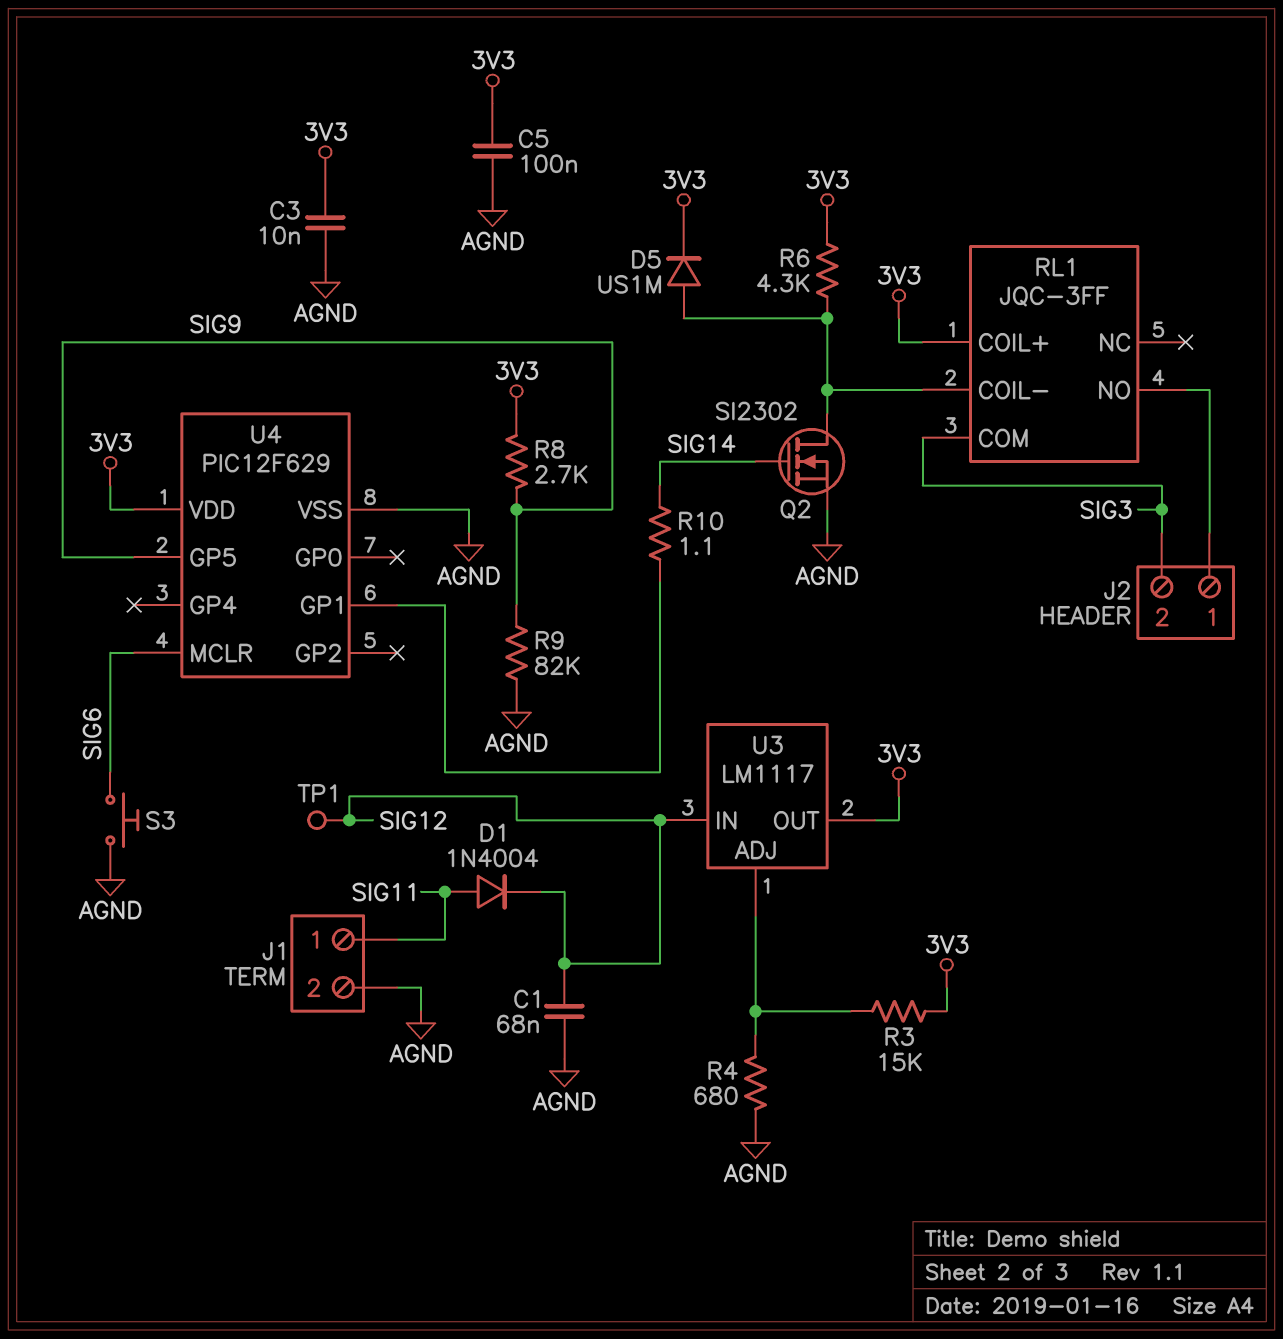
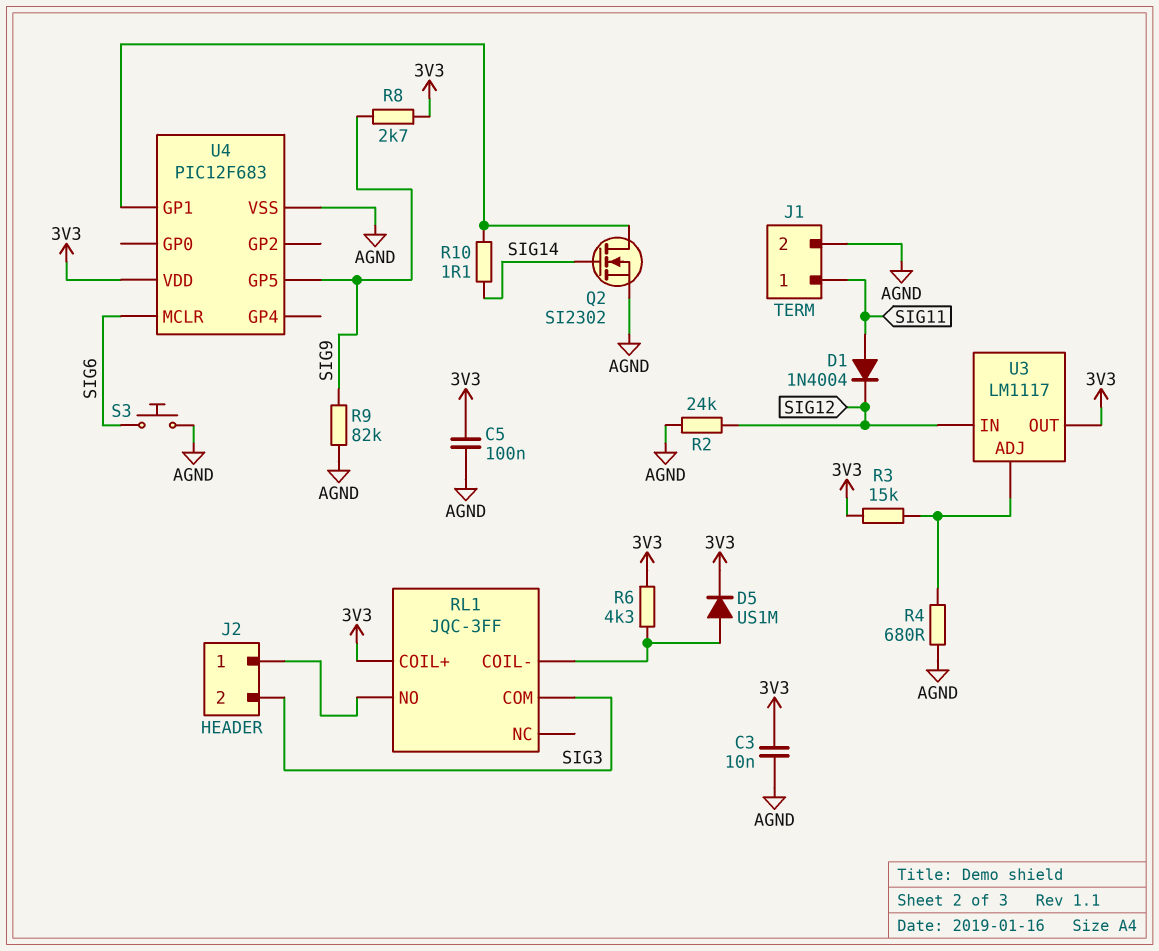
C1: 68nF (AGND, SIG12) -> none
Q2: NMOS SI2302 (G SIG14, D RL1/COIL-, S AGND) -> NMOS SI2302 (G SIG14, D U4/GP1, S AGND)
R2: none -> 24k (AGND, SIG12)
TP1: test point (SIG12) -> none
U4: PIC12F629 -> PIC12F683

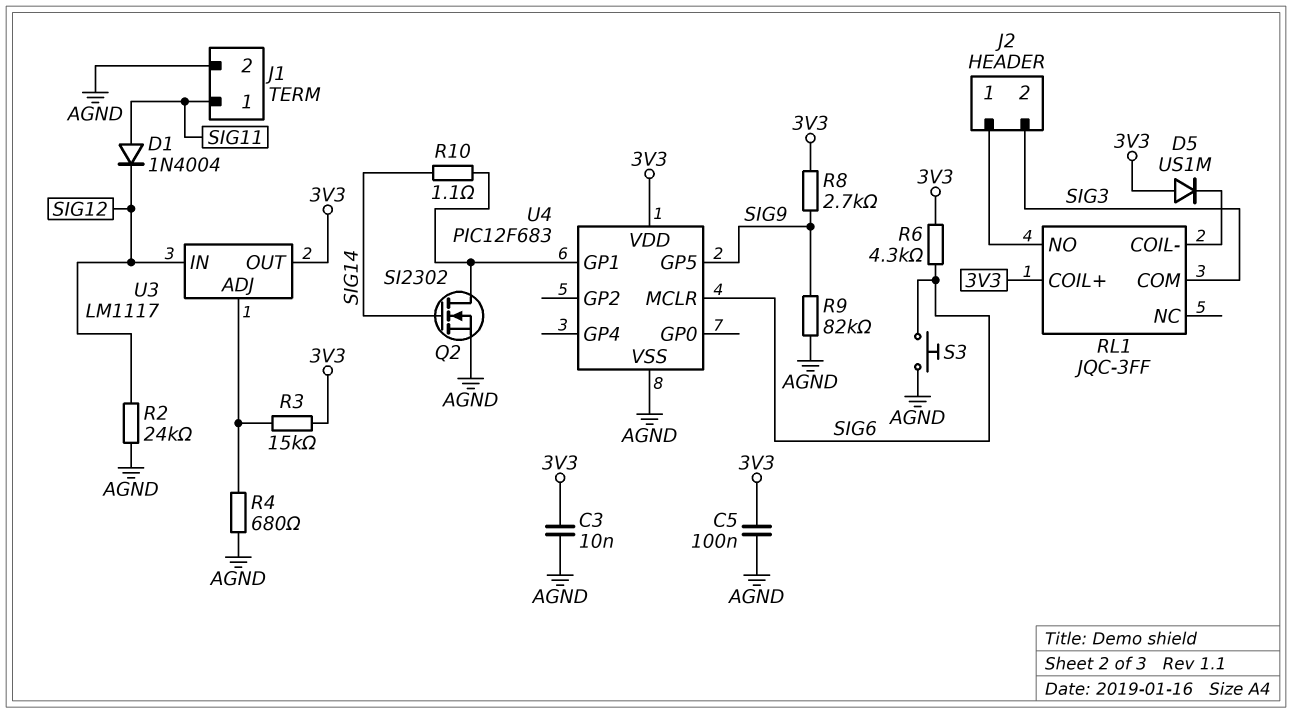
D5: diode US1M (A RL1/COIL-, K 3V3) -> diode US1M (A 3V3, K RL1/COIL-)
R6: 4.3k (3V3, RL1/COIL-) -> 4.3k (3V3, SIG6)

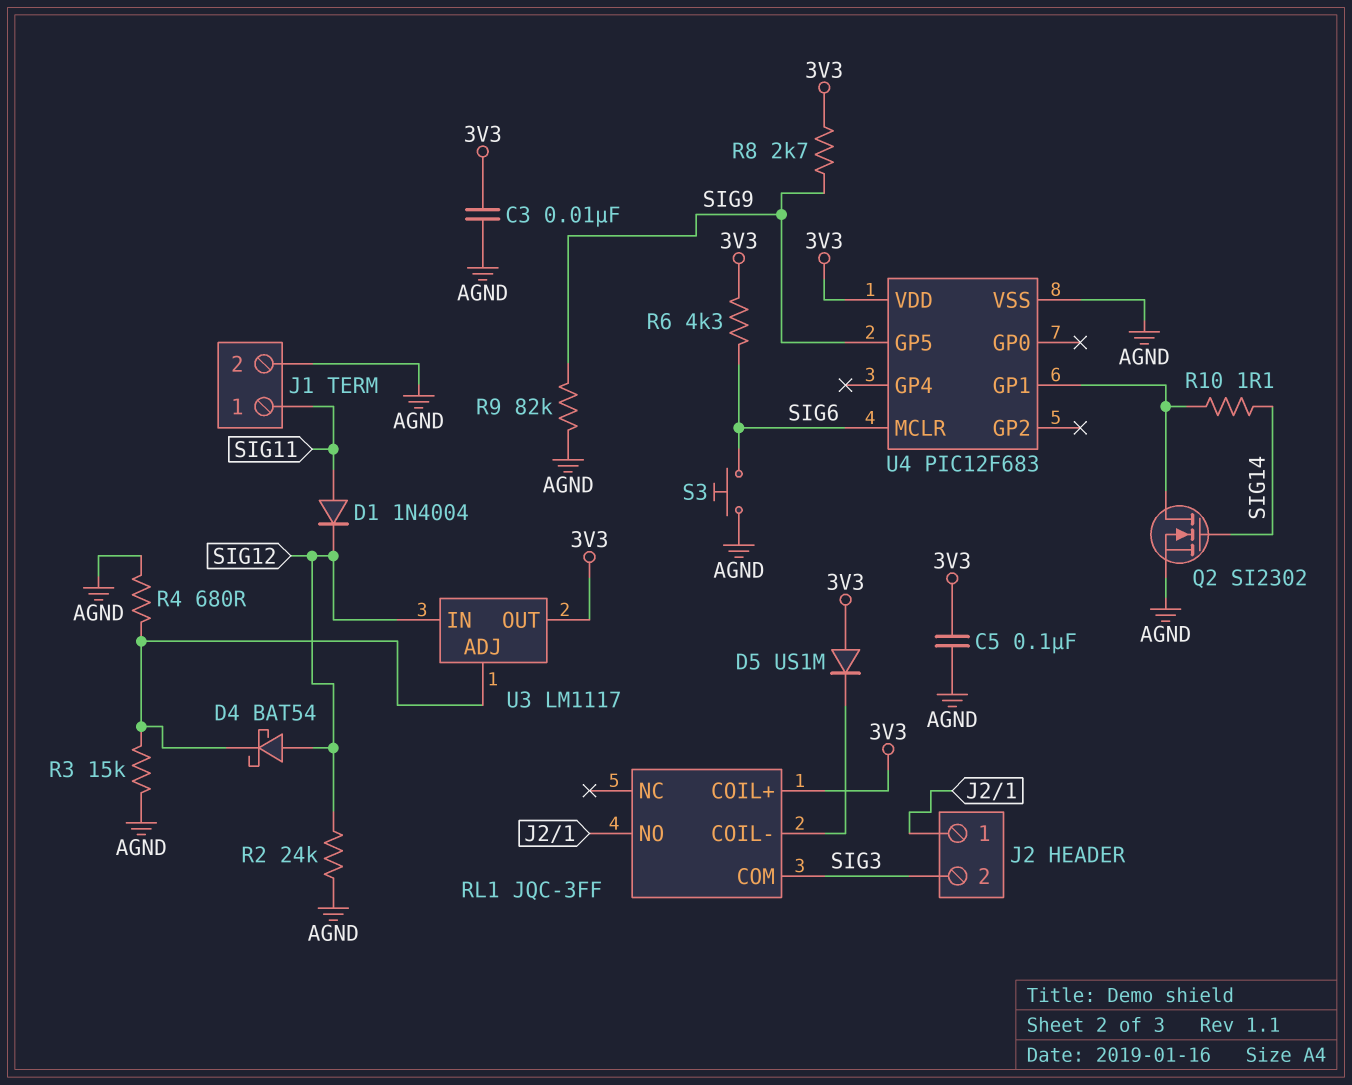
D4: none -> schottky BAT54 (A SIG12, K U3/ADJ)
R3: 15k (3V3, U3/ADJ) -> 15k (AGND, U3/ADJ)

